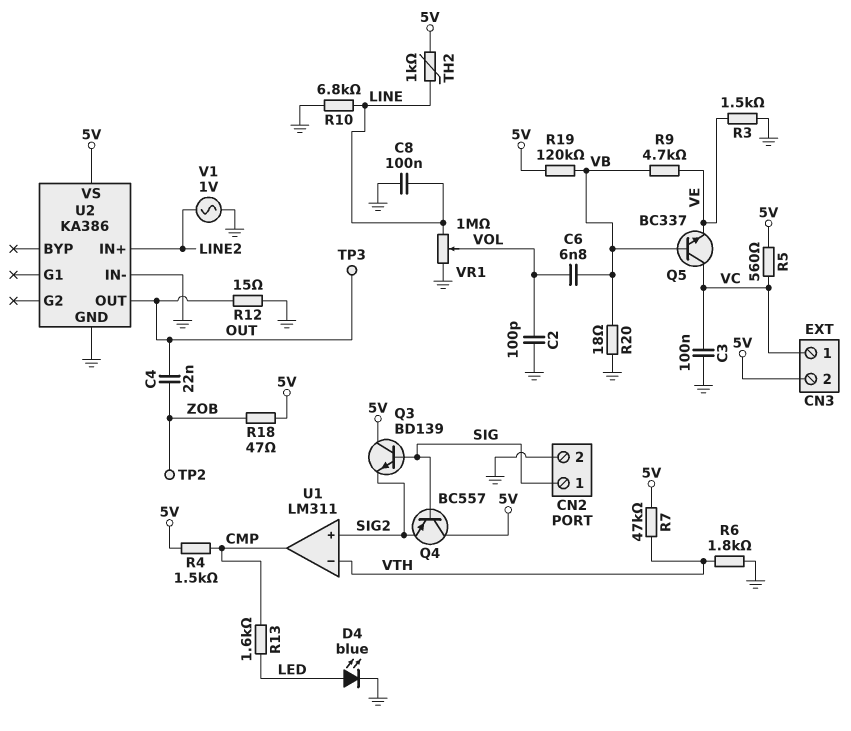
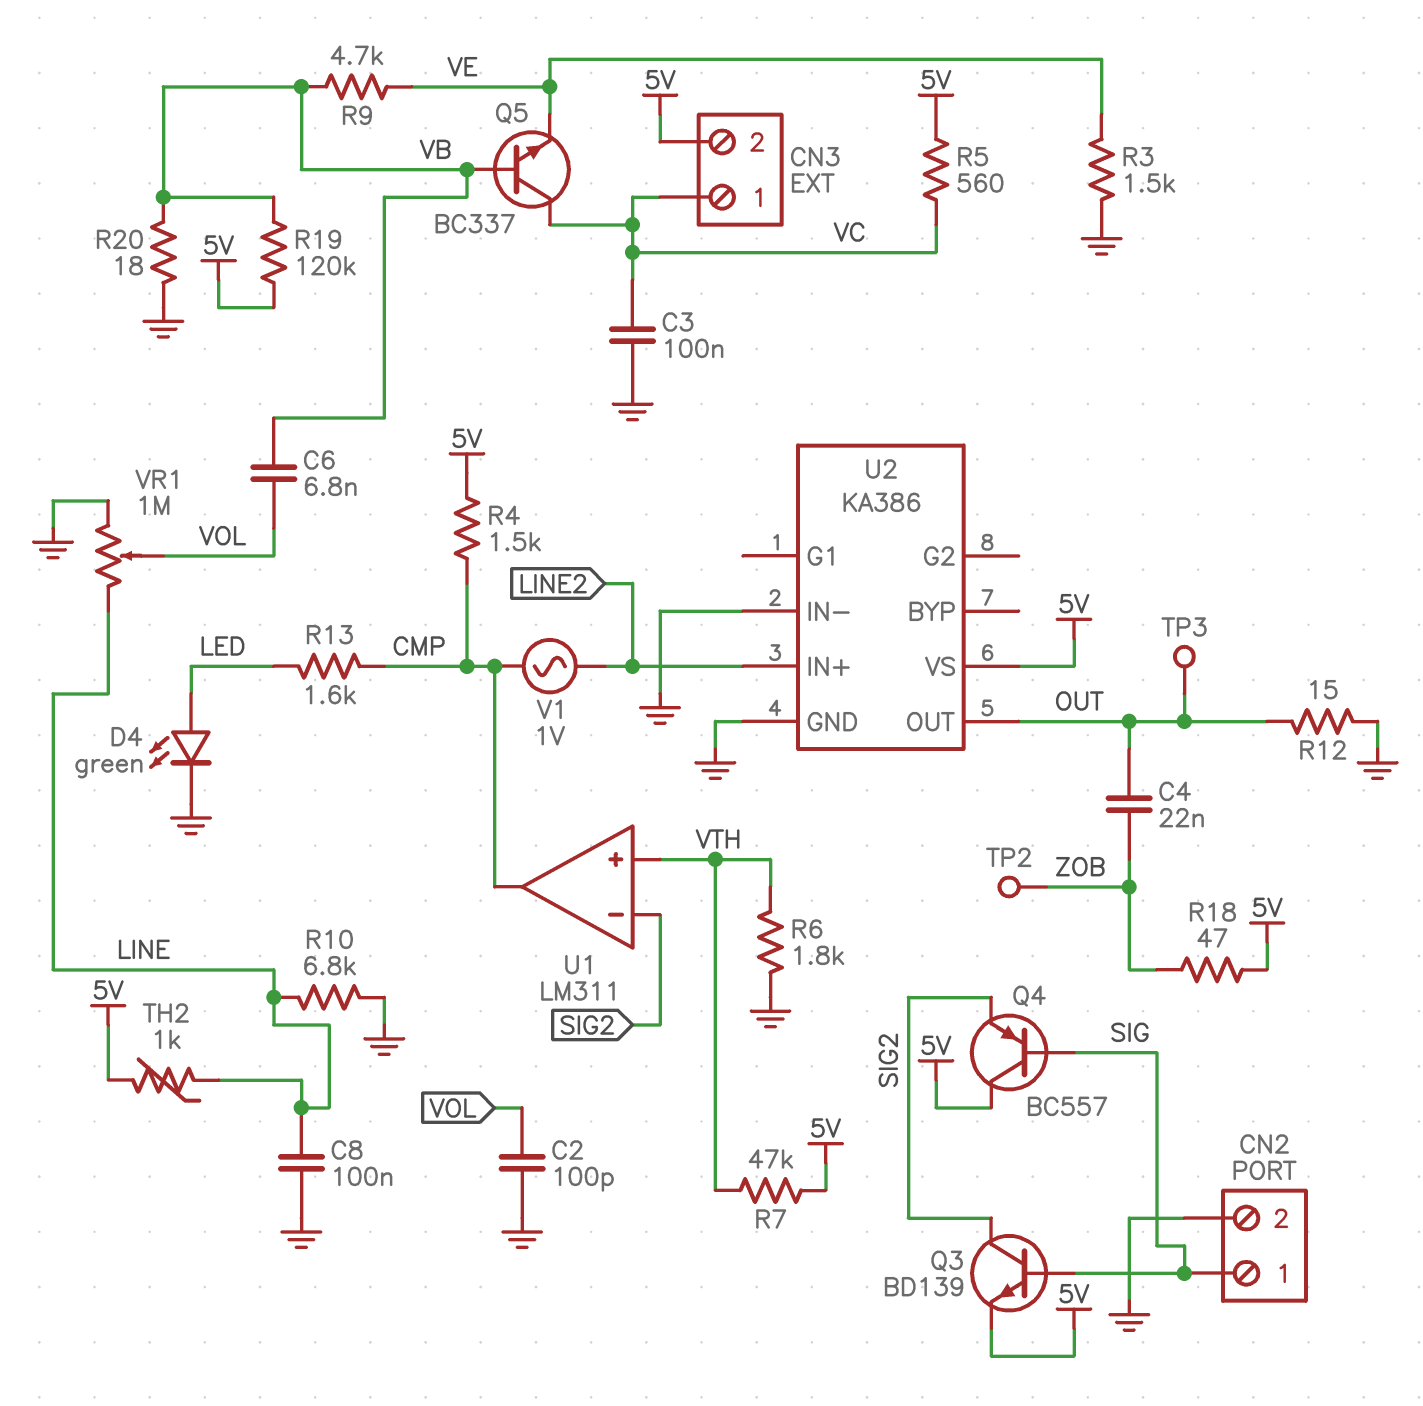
D4: LED blue (A LED, K GND) -> LED green (A LED, K GND)
Q3: NPN BD139 (B SIG, C 5V, E SIG2) -> NPN BD139 (B SIG, C SIG2, E 5V)
U1 pin in+: SIG2 -> VTH
U1 pin in-: VTH -> SIG2
V1: AC 1V (GND, LINE2) -> AC 1V (CMP, LINE2)

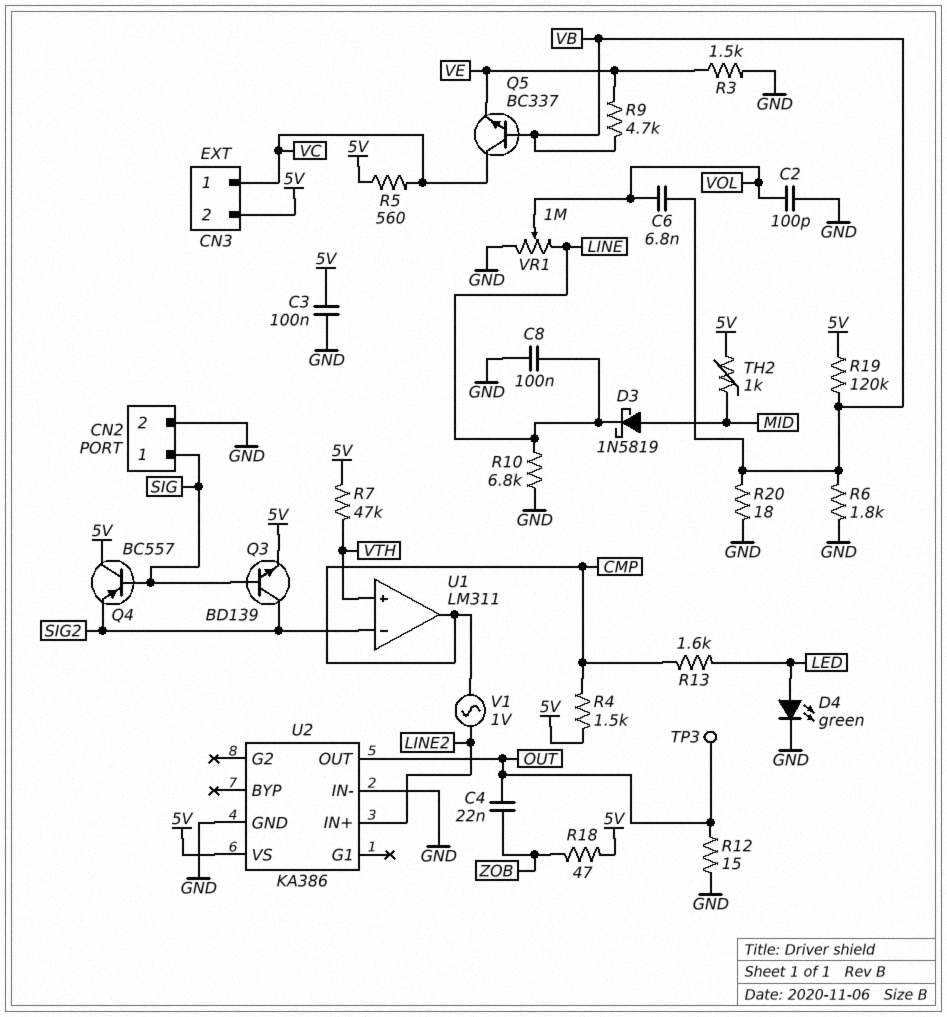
C3: 100nF (GND, VC) -> 100nF (5V, GND)
D3: none -> schottky 1N5819 (A MID, K LINE)
R6: 1.8k (GND, VTH) -> 1.8k (GND, VB)
TH2: 1k (5V, LINE) -> 1k (5V, MID)
TP2: test point (ZOB) -> none

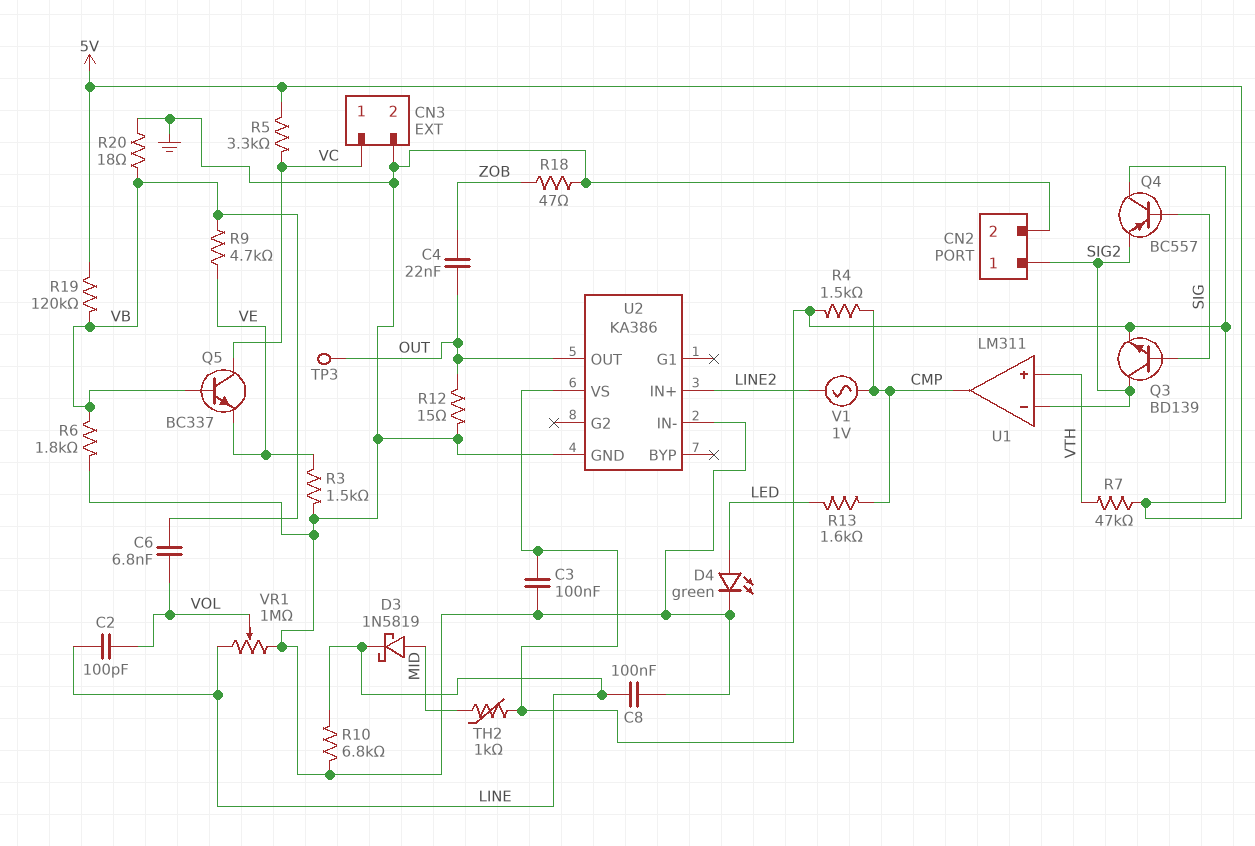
C2: 100pF (GND, VOL) -> 100pF (LINE, VOL)
CN2 pin 1: SIG -> SIG2
CN3 pin 2: 5V -> GND
R5: 560 (5V, VC) -> 3.3k (5V, VC)
R18: 47 (5V, ZOB) -> 47 (GND, ZOB)

